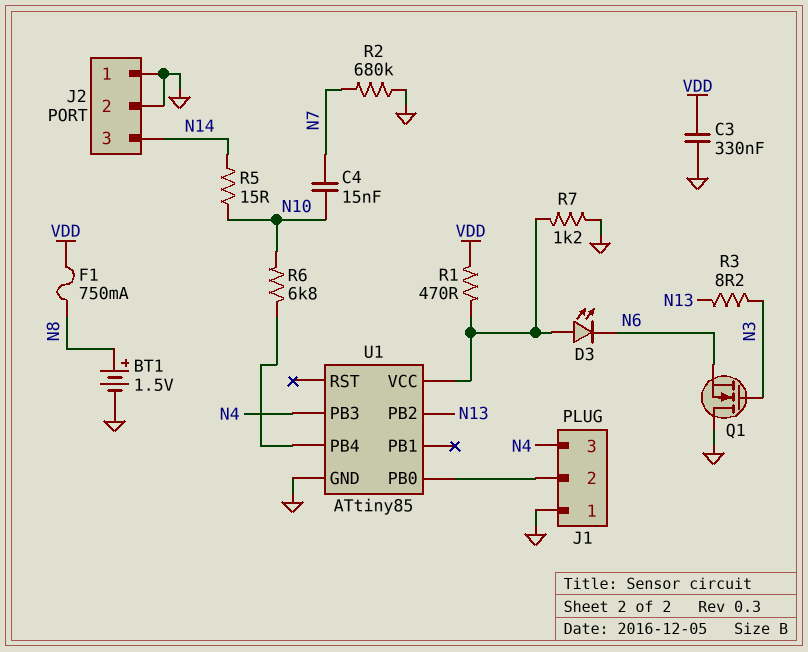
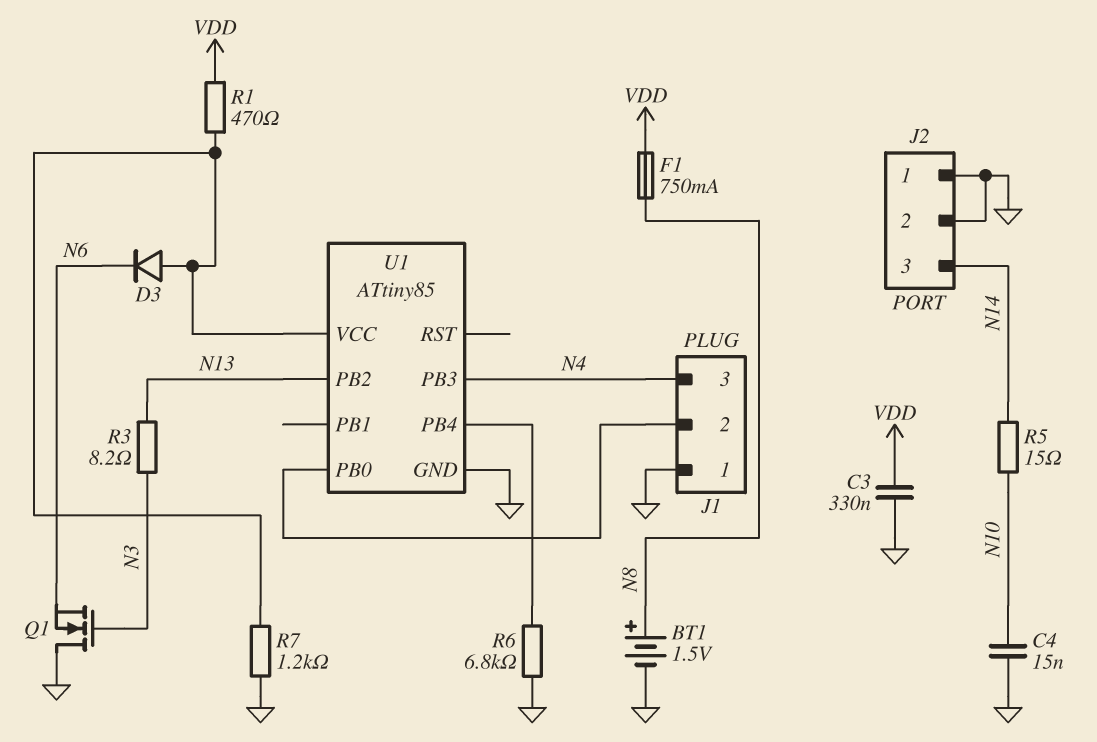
C4: 15nF (N7, N10) -> 15nF (GND, N10)
D3: LED (A U1/VCC, K N6) -> diode (A U1/VCC, K N6)
R2: 680k (GND, N7) -> none
R6: 6.8k (N10, U1/PB4) -> 6.8k (GND, U1/PB4)

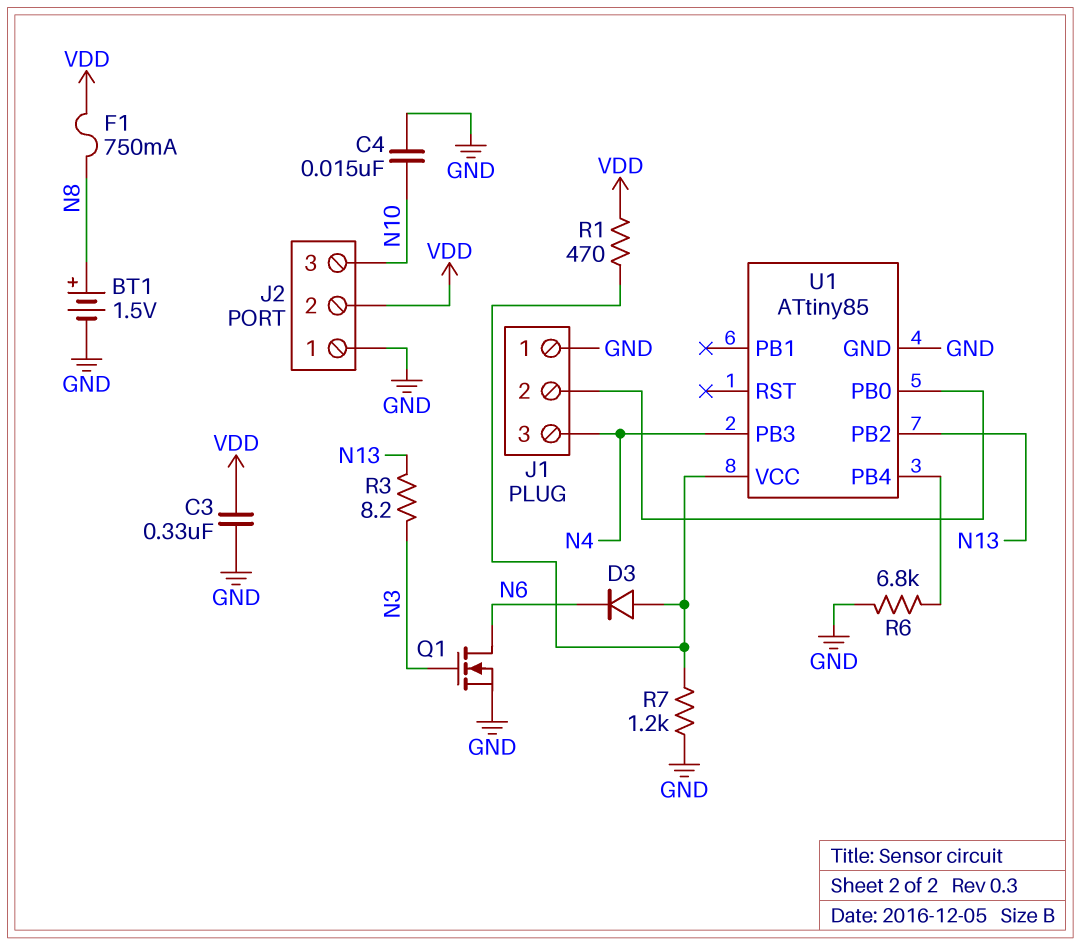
J2 pin 2: GND -> VDD
J2 pin 3: N14 -> N10
Q1: NMOS (G N3, D GND, S N6) -> NMOS (G N3, D N6, S GND)
R5: 15 (N10, N14) -> none

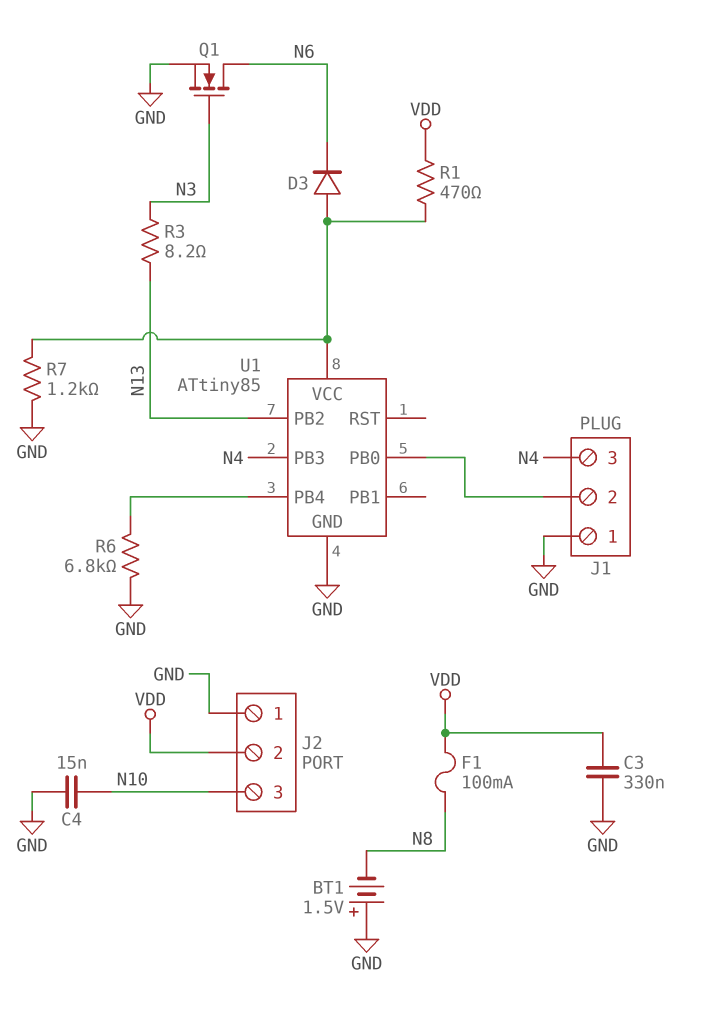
BT1: 1.5V (plus N8, minus GND) -> 1.5V (plus GND, minus N8)
F1: 750mA (N8, VDD) -> 100mA (N8, VDD)

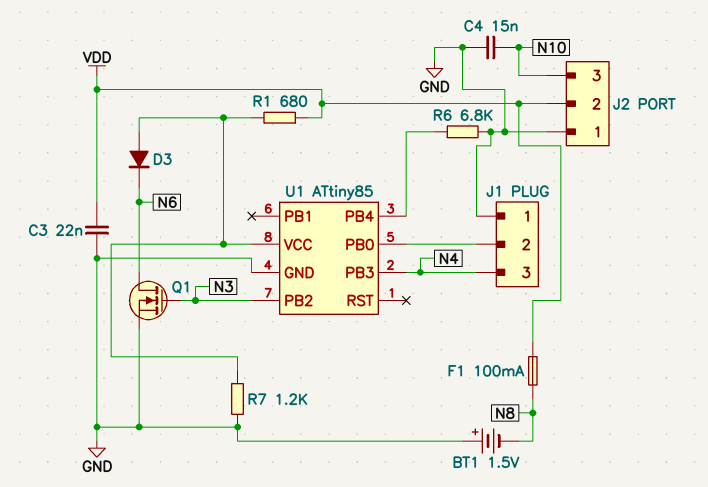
C3: 330nF (GND, VDD) -> 22nF (GND, VDD)
R1: 470 (U1/VCC, VDD) -> 680 (U1/VCC, VDD)
R3: 8.2 (N3, N13) -> none
U1 pin PB2: N13 -> N3

